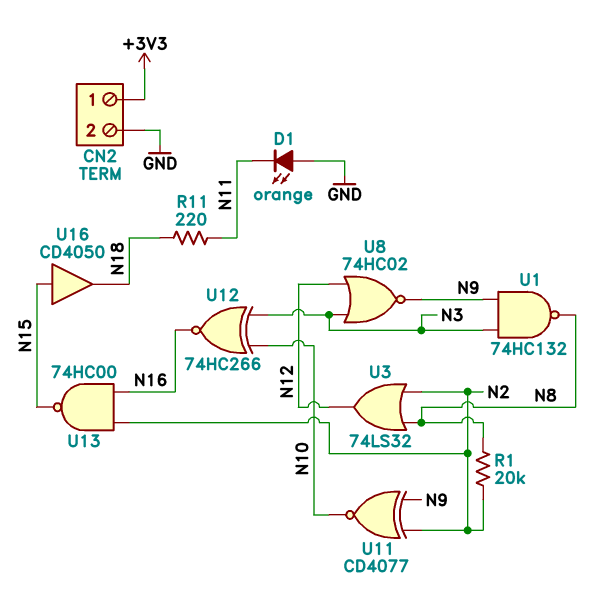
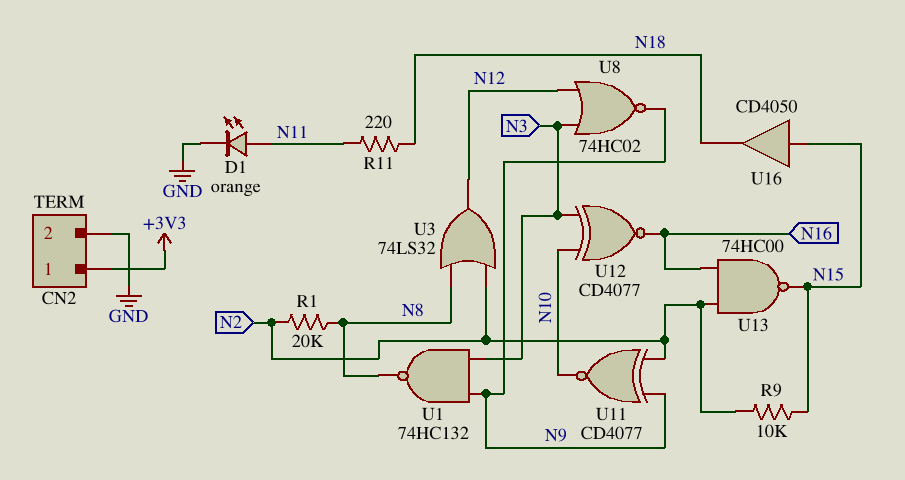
D1: LED orange (A GND, K N11) -> LED orange (A N11, K GND)
R9: none -> 10k (N2, N15)
U12: XNOR 74HC266 (in N3, in N10, out N16) -> XNOR CD4077 (in N3, in N10, out N16)

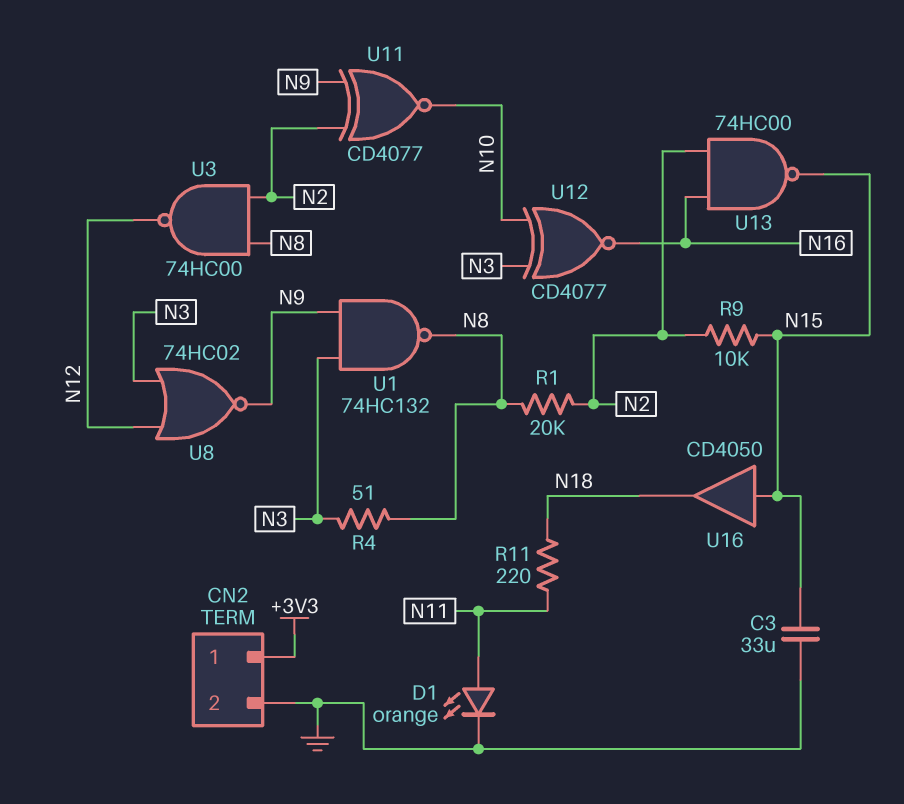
C3: none -> 33uF (GND, N15)
R4: none -> 51 (N3, N8)
U3: OR 74LS32 (in N2, in N8, out N12) -> NAND 74HC00 (in N2, in N8, out N12)

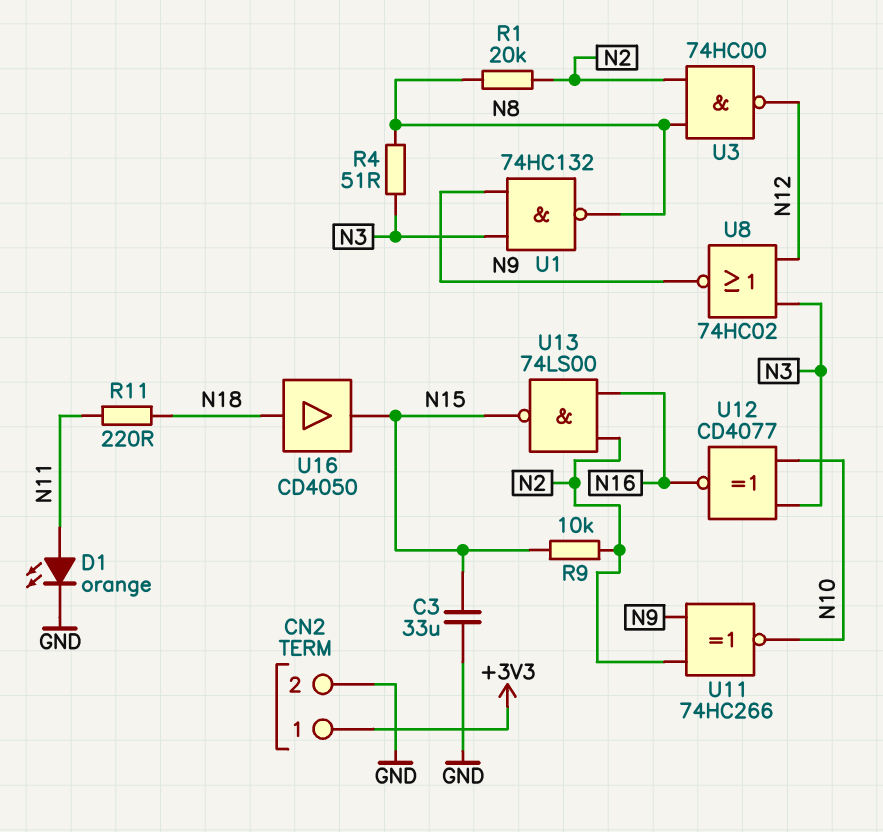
U11: XNOR CD4077 (in N2, in N9, out N10) -> XNOR 74HC266 (in N2, in N9, out N10)
U13: NAND 74HC00 (in N2, in N16, out N15) -> NAND 74LS00 (in N2, in N16, out N15)
U16: buffer CD4050 (in N15, out N18) -> buffer CD4050 (in N18, out N15)

